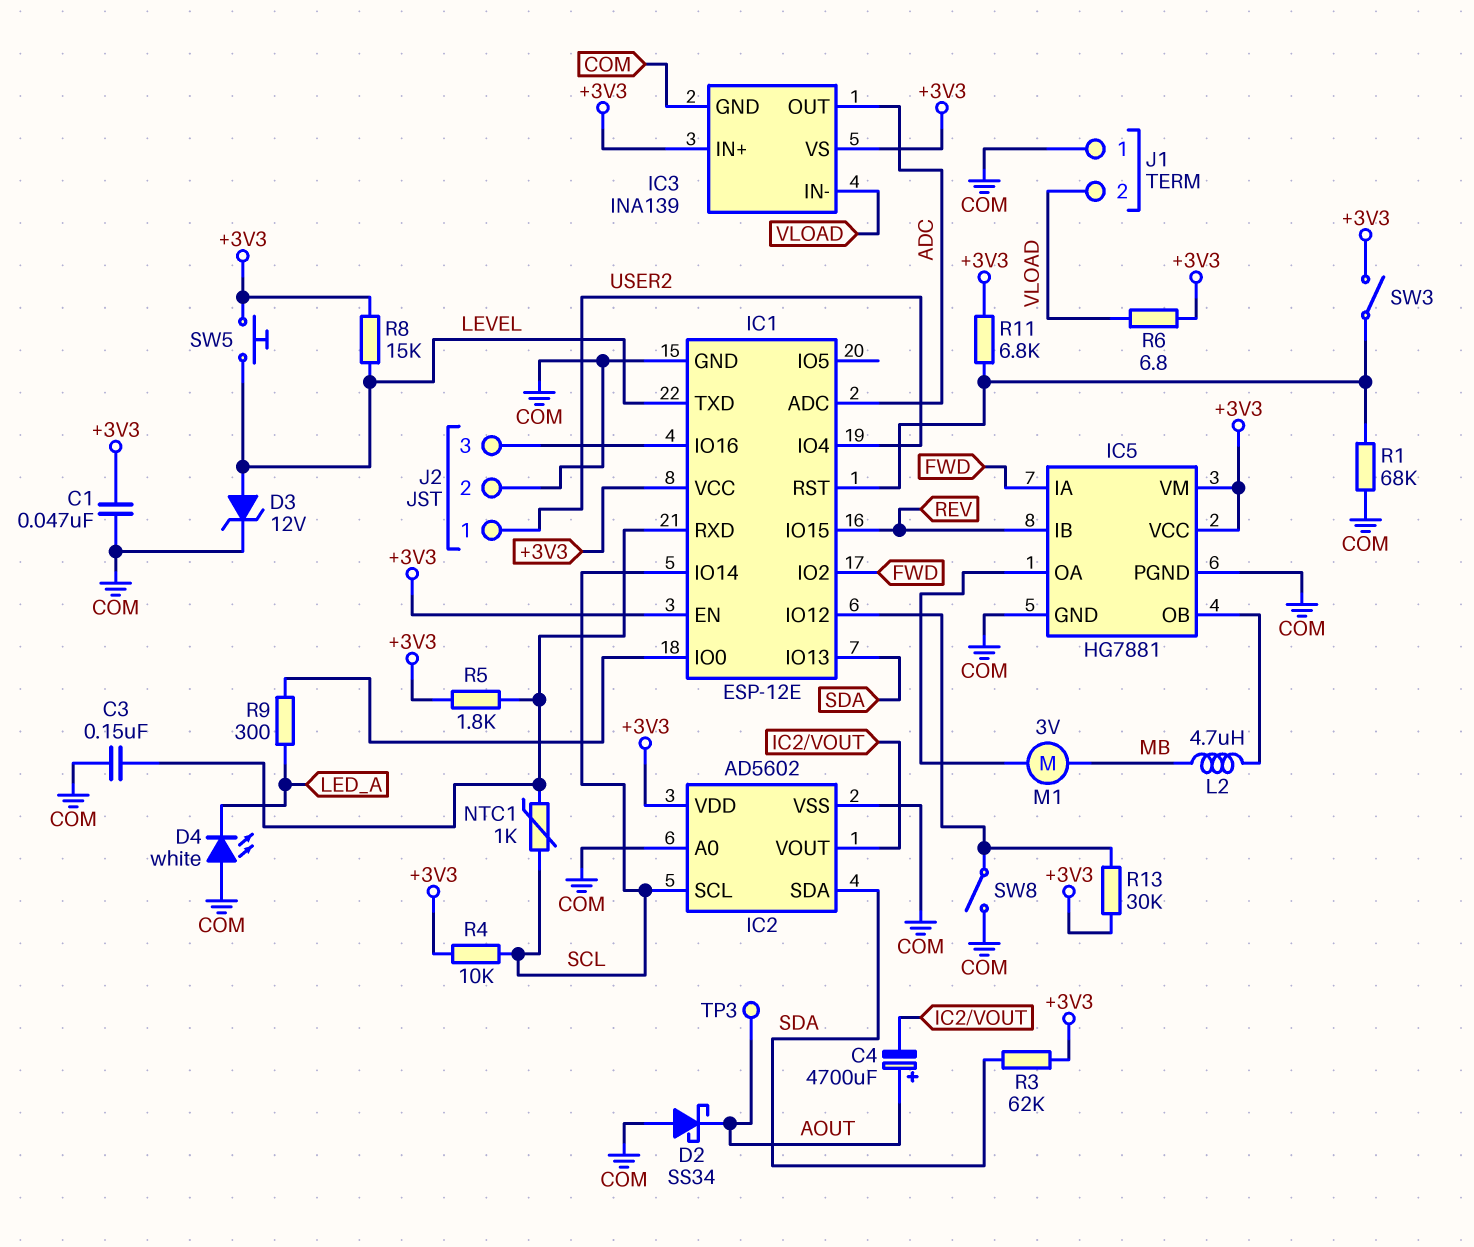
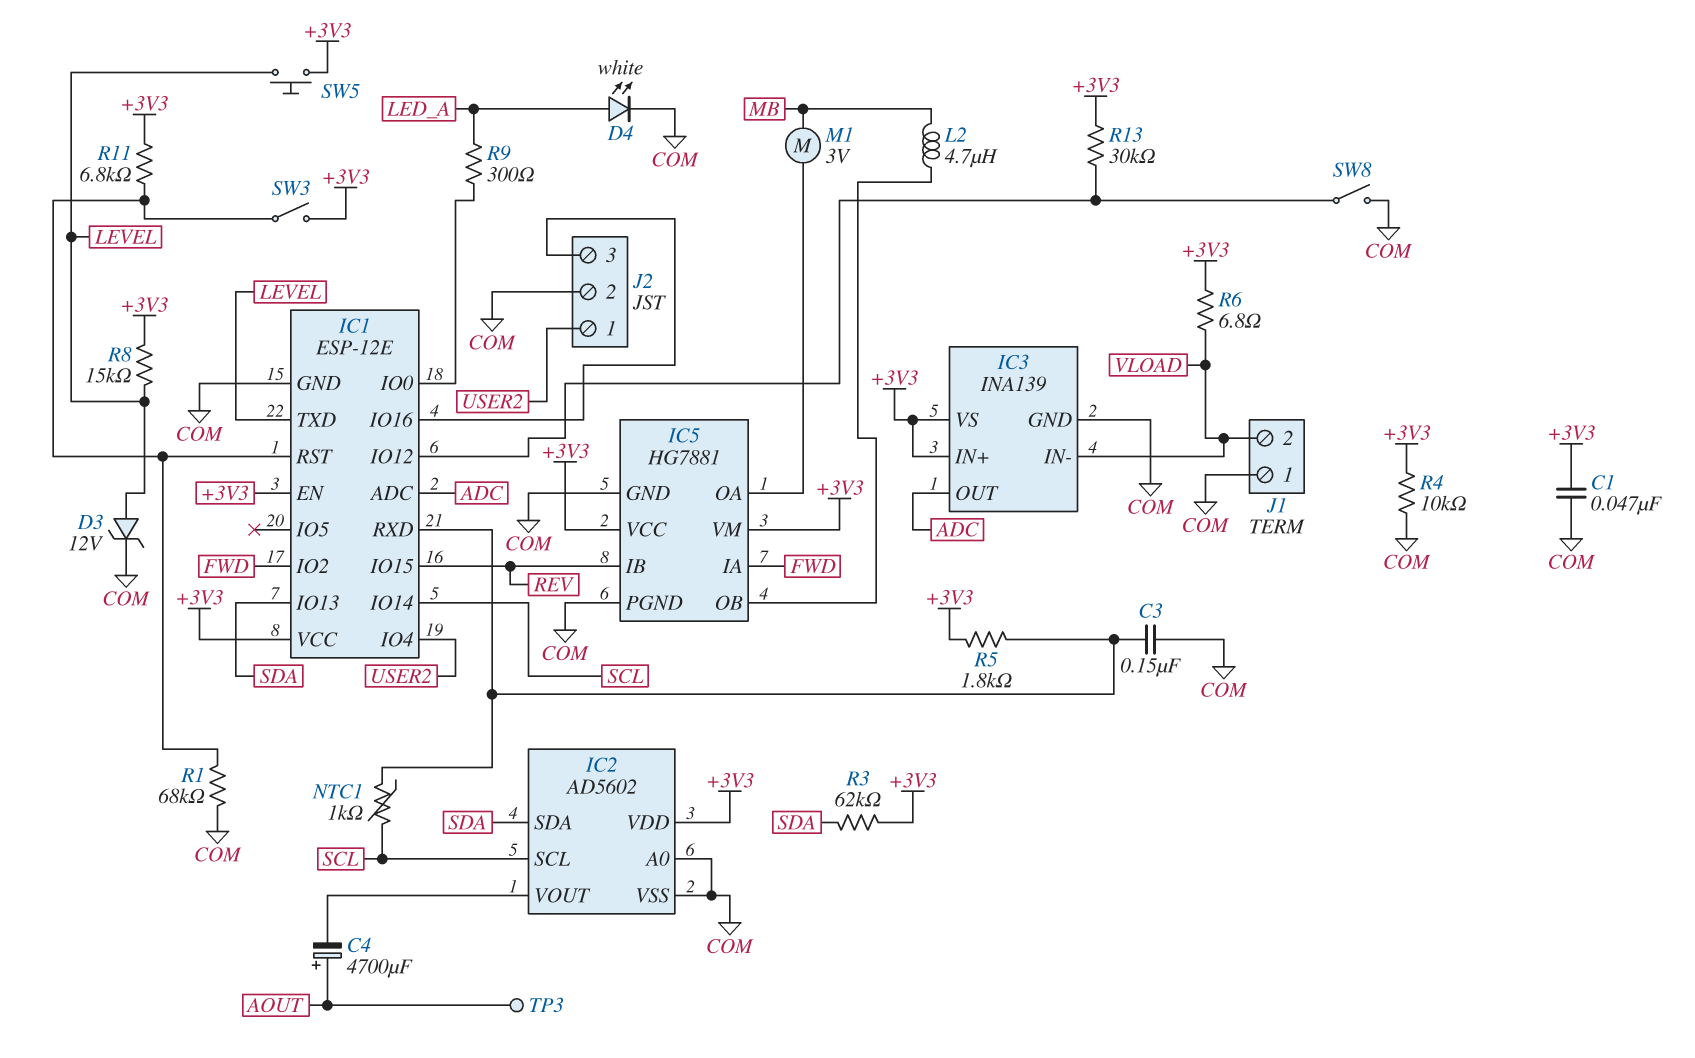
D2: schottky SS34 (A COM, K AOUT) -> none
D4: LED white (A COM, K LED_A) -> LED white (A LED_A, K COM)
R4: 10k (+3V3, SCL) -> 10k (+3V3, COM)

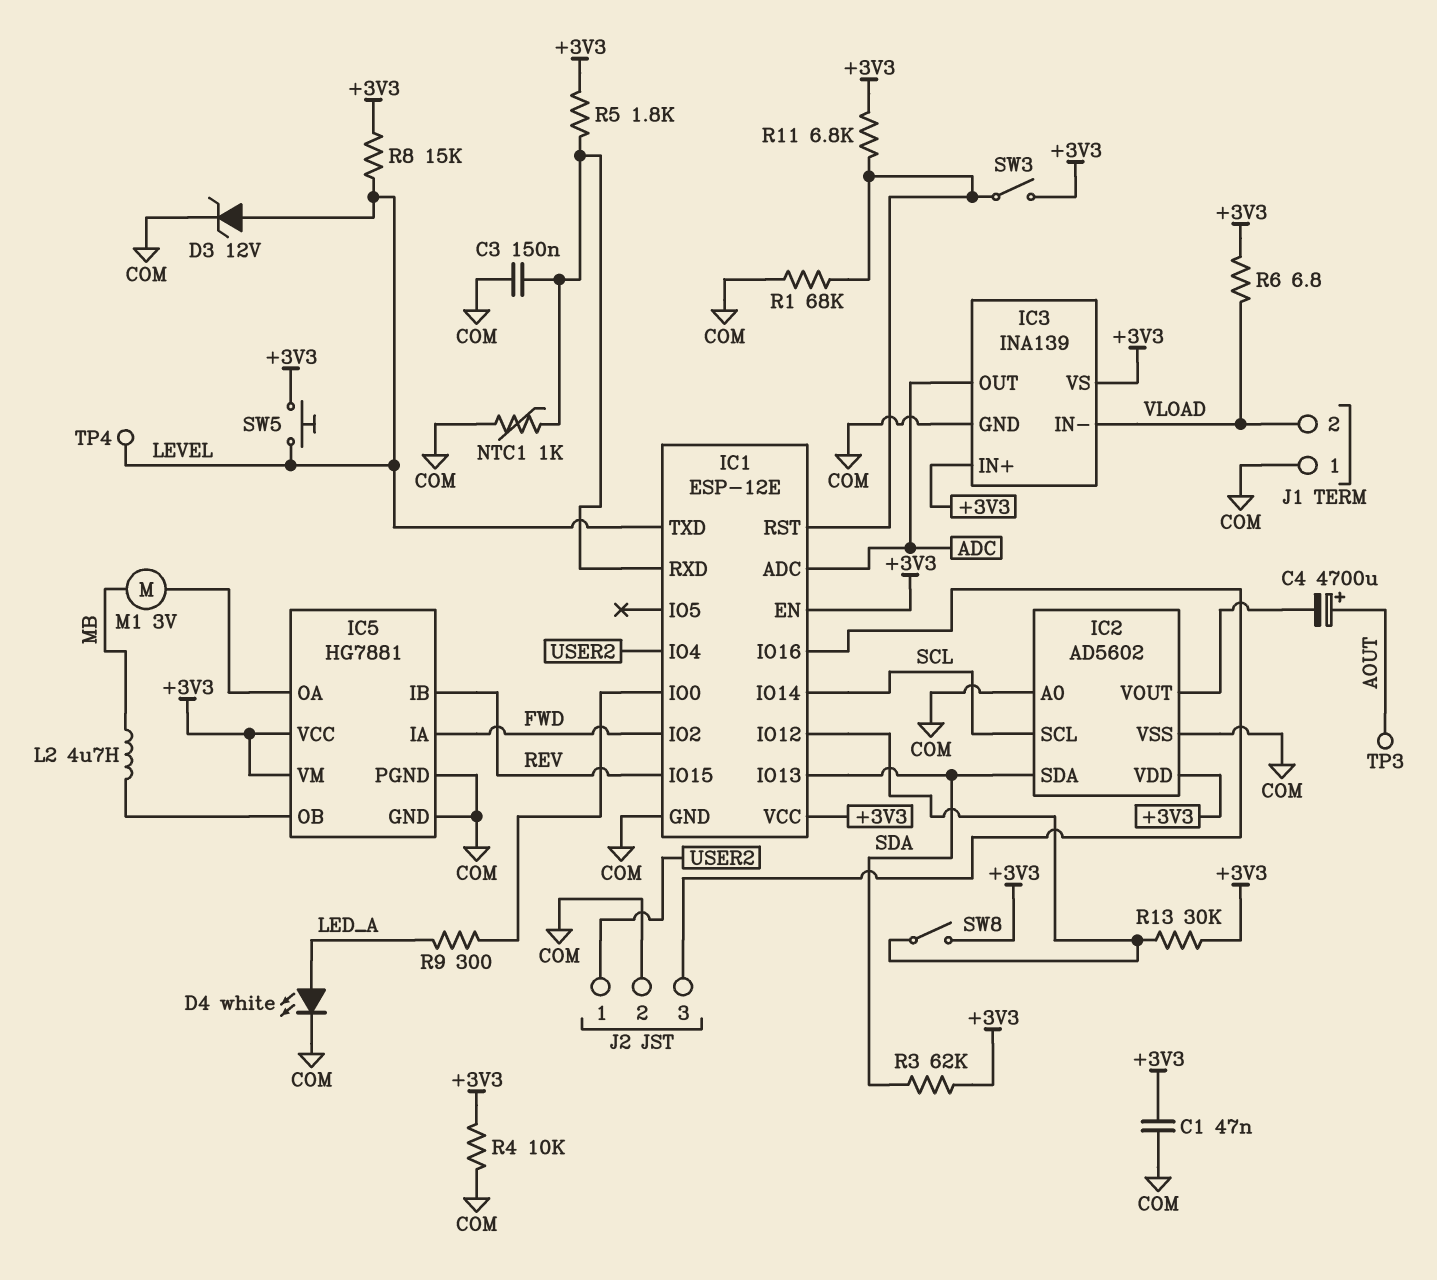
NTC1: 1k (IC1/RXD, SCL) -> 1k (COM, IC1/RXD)
SW8: switch (COM, IC1/IO12) -> switch (+3V3, IC1/IO12)
TP4: none -> test point (LEVEL)

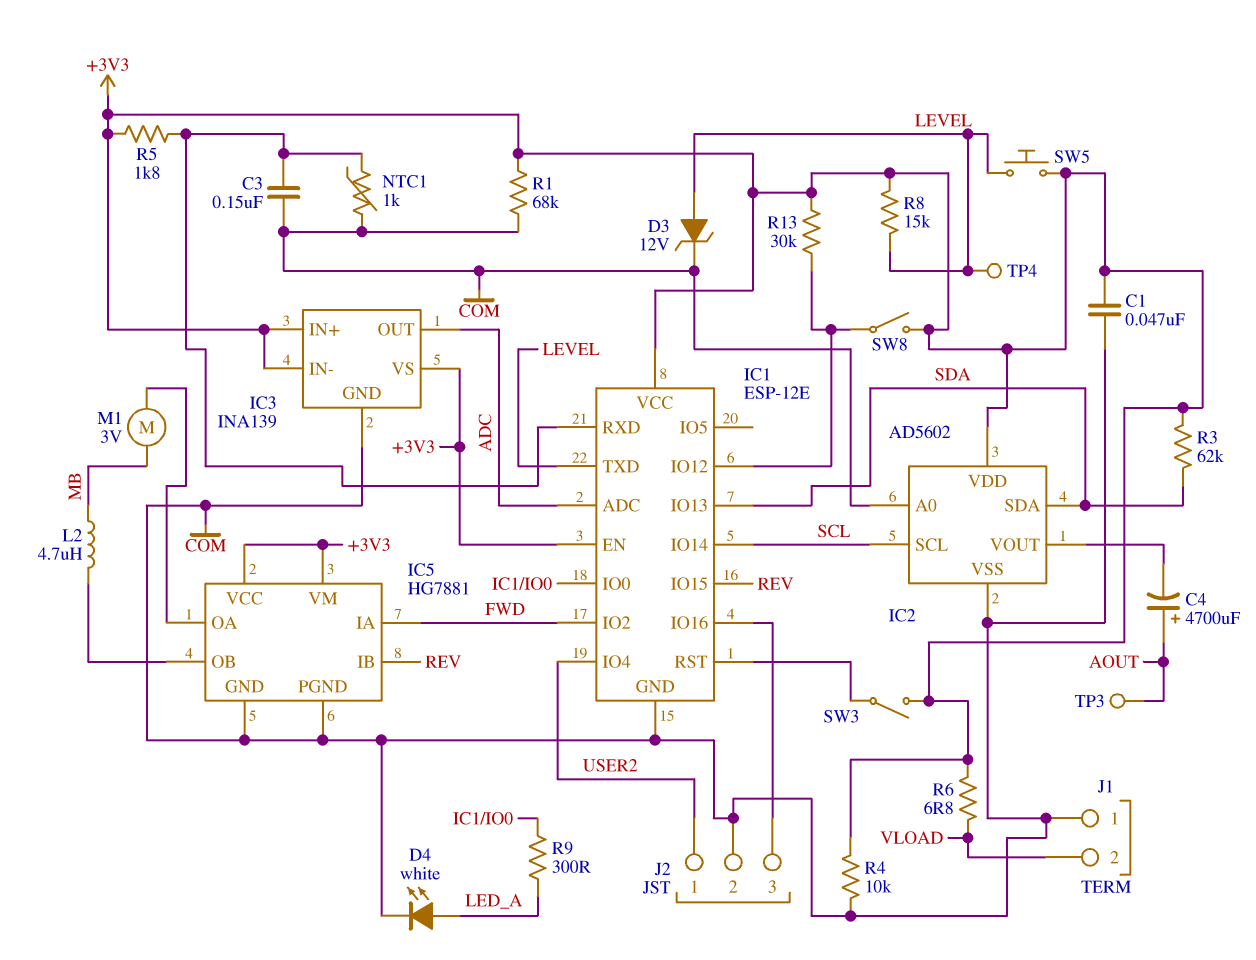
IC3 pin IN-: VLOAD -> +3V3
R1: 68k (COM, IC1/RST) -> 68k (+3V3, COM)
R11: 6.8k (+3V3, IC1/RST) -> none

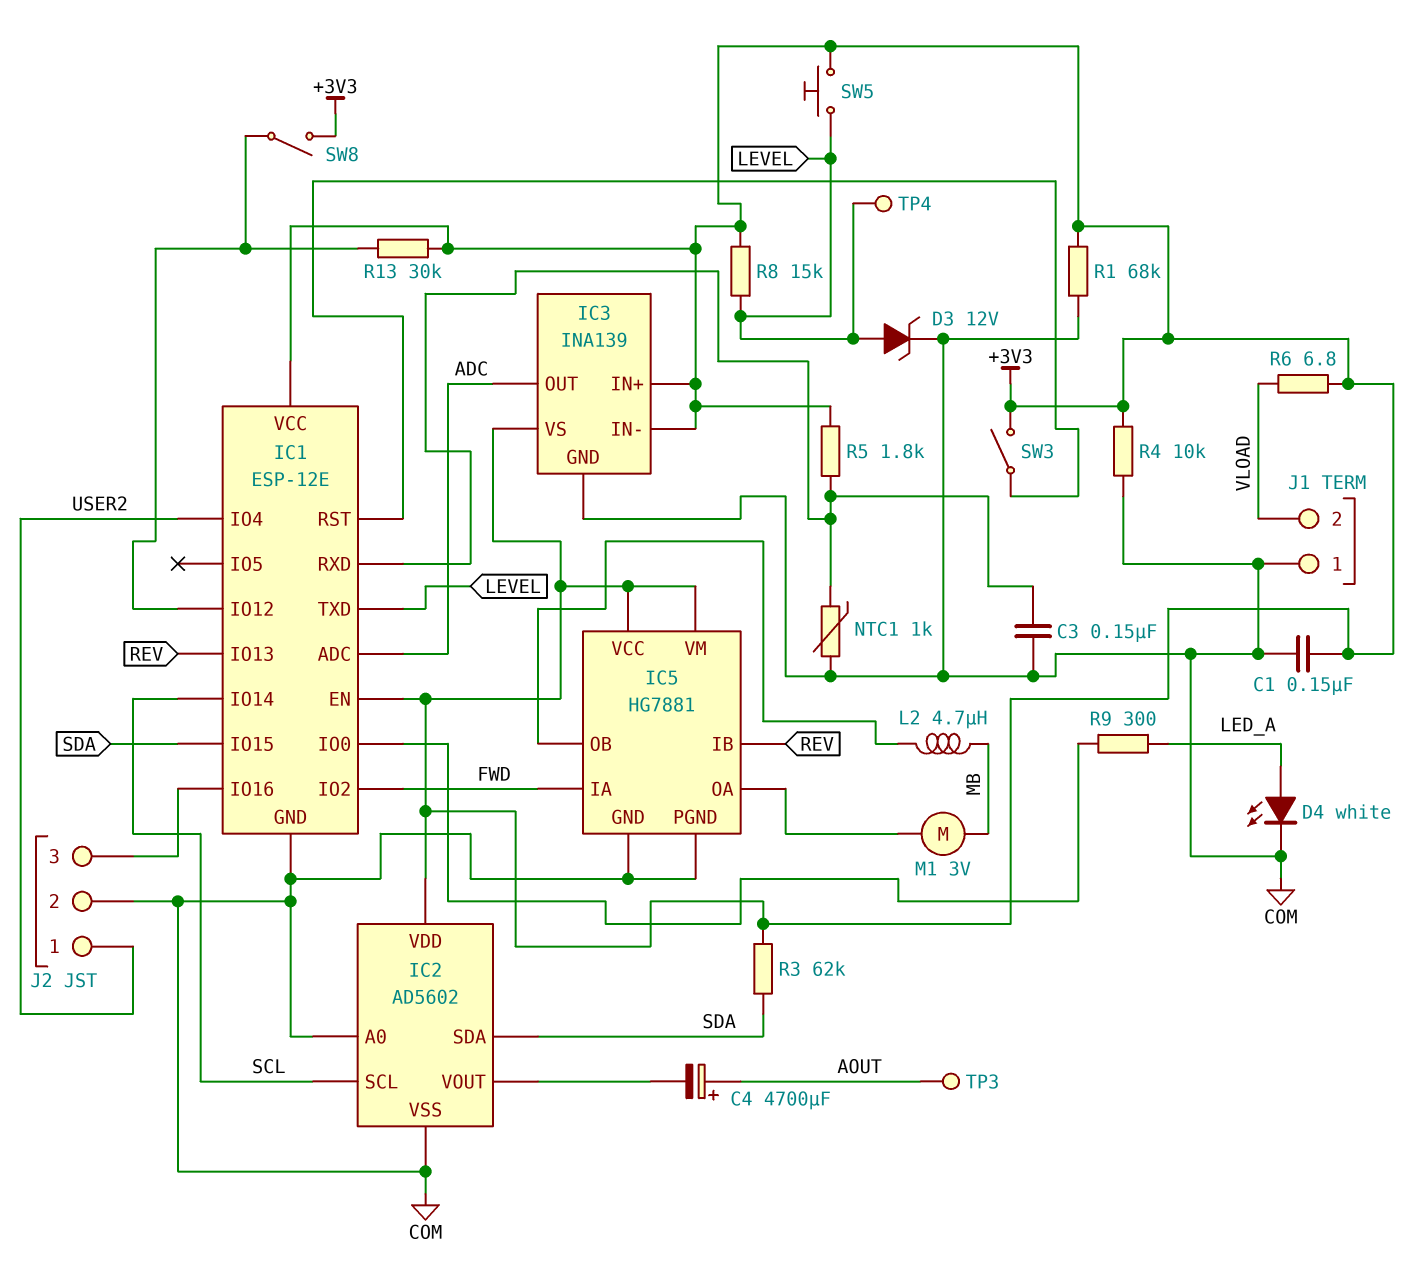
C1: 47nF (+3V3, COM) -> 150nF (+3V3, COM)
IC1 pin IO13: SDA -> REV
IC1 pin IO15: REV -> SDA

